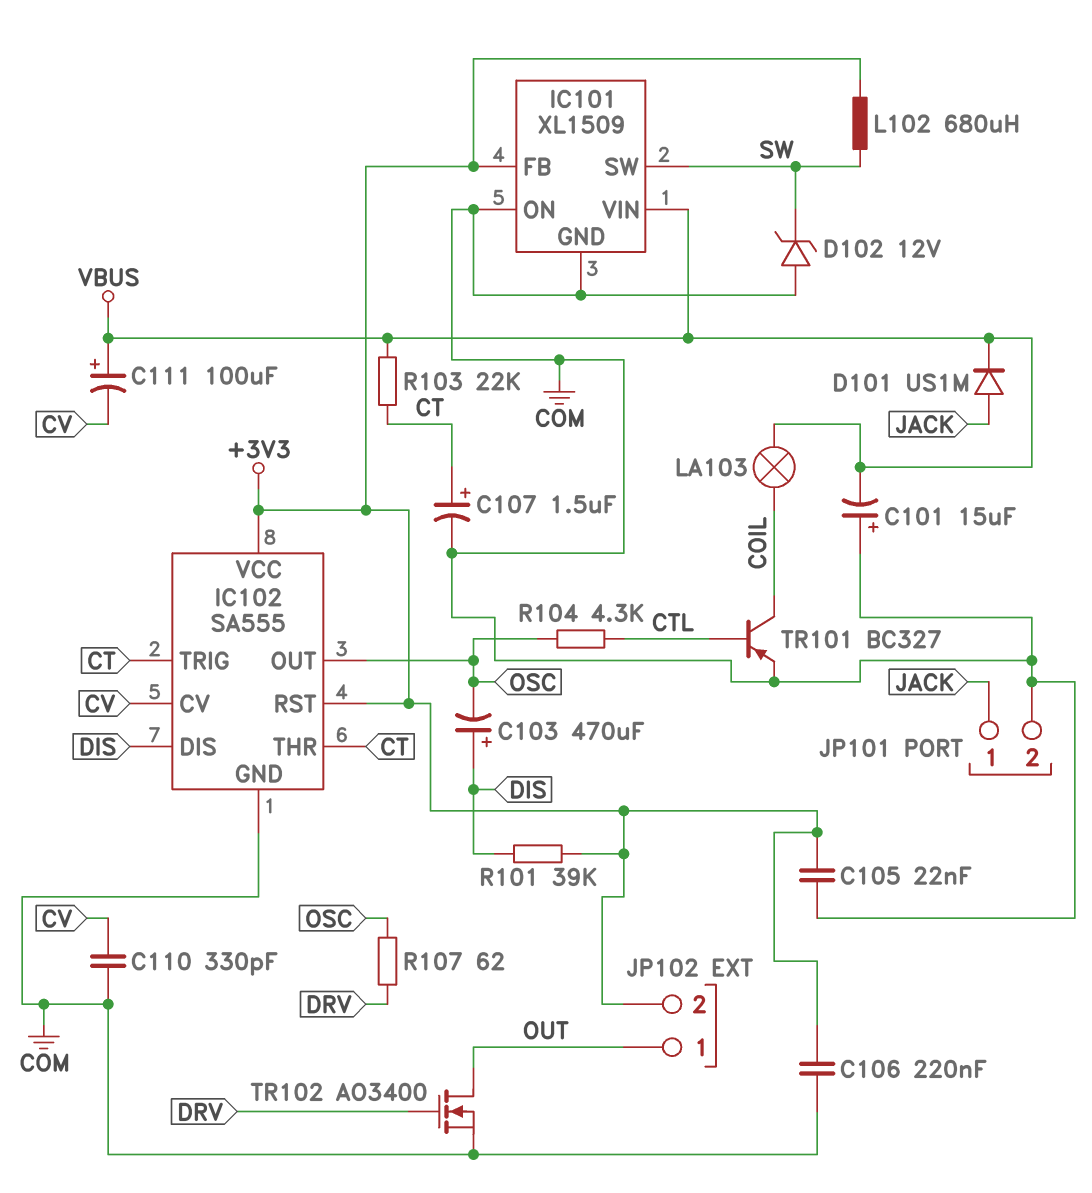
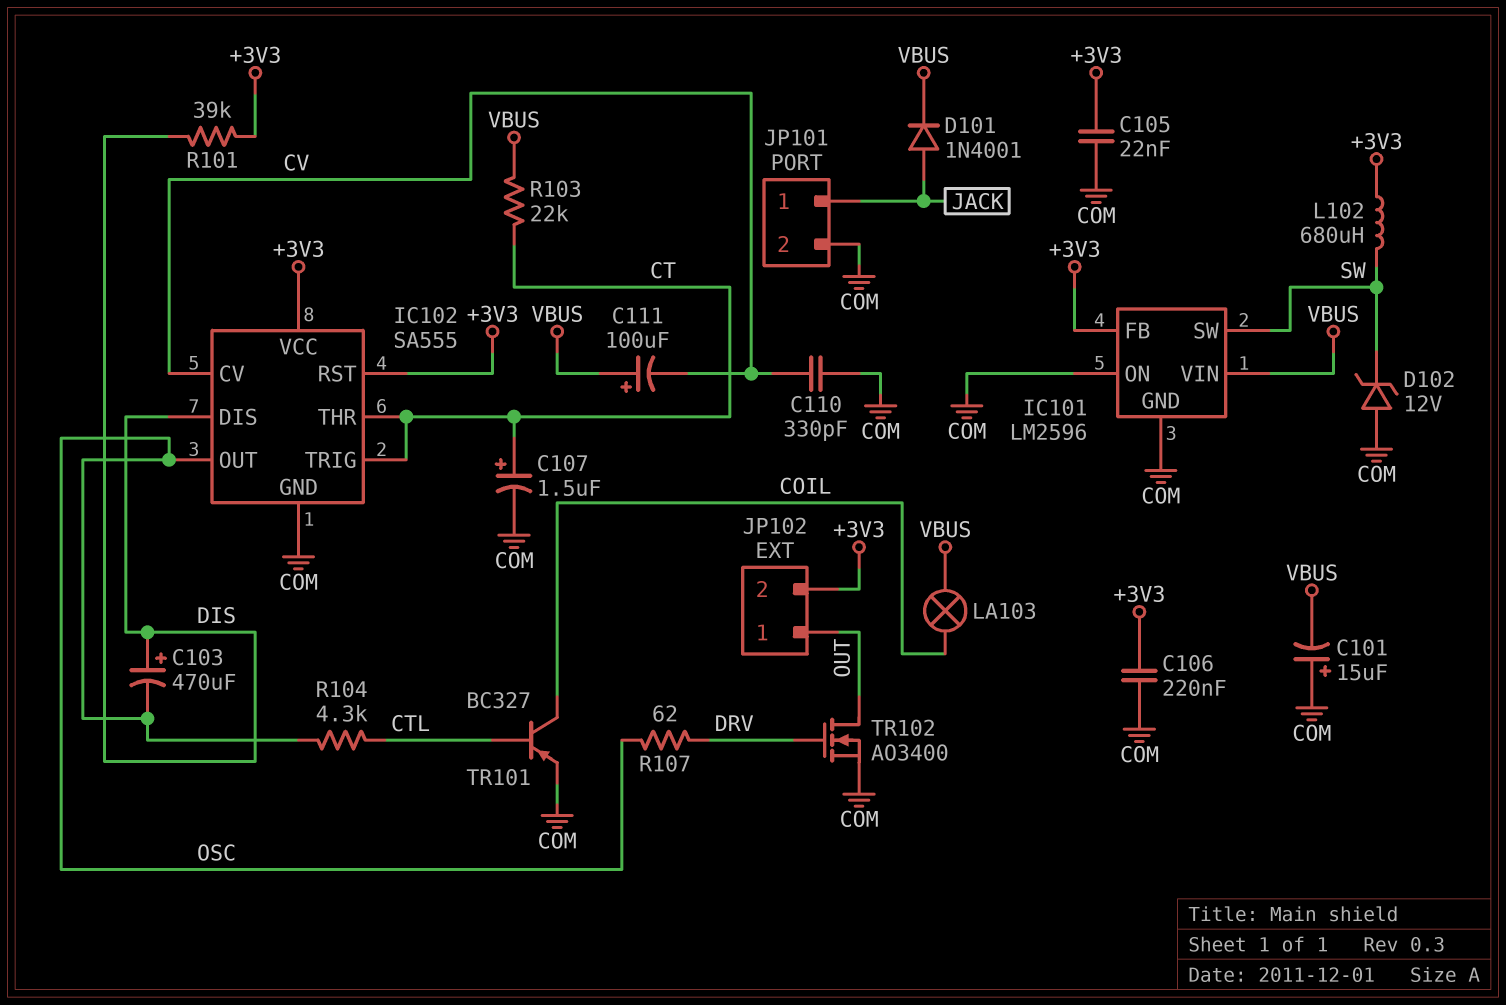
D101: diode US1M (A JACK, K VBUS) -> diode 1N4001 (A JACK, K VBUS)
IC101: XL1509 -> LM2596

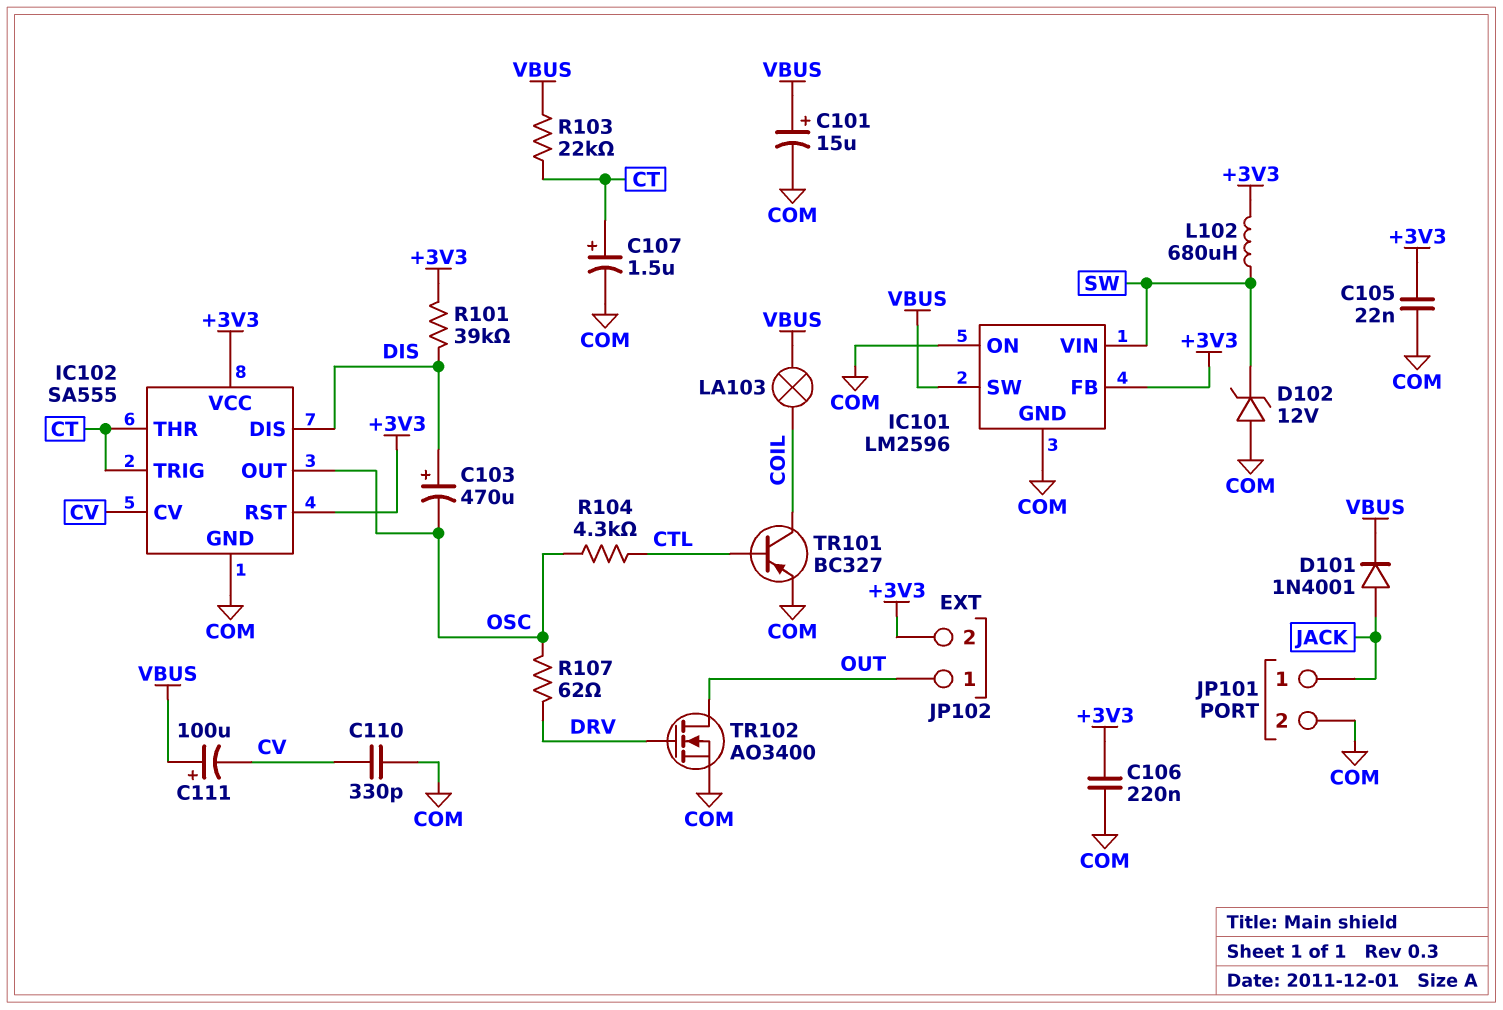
C101: 15uF (plus COM, minus VBUS) -> 15uF (plus VBUS, minus COM)
IC101 pin SW: SW -> VBUS
IC101 pin VIN: VBUS -> SW

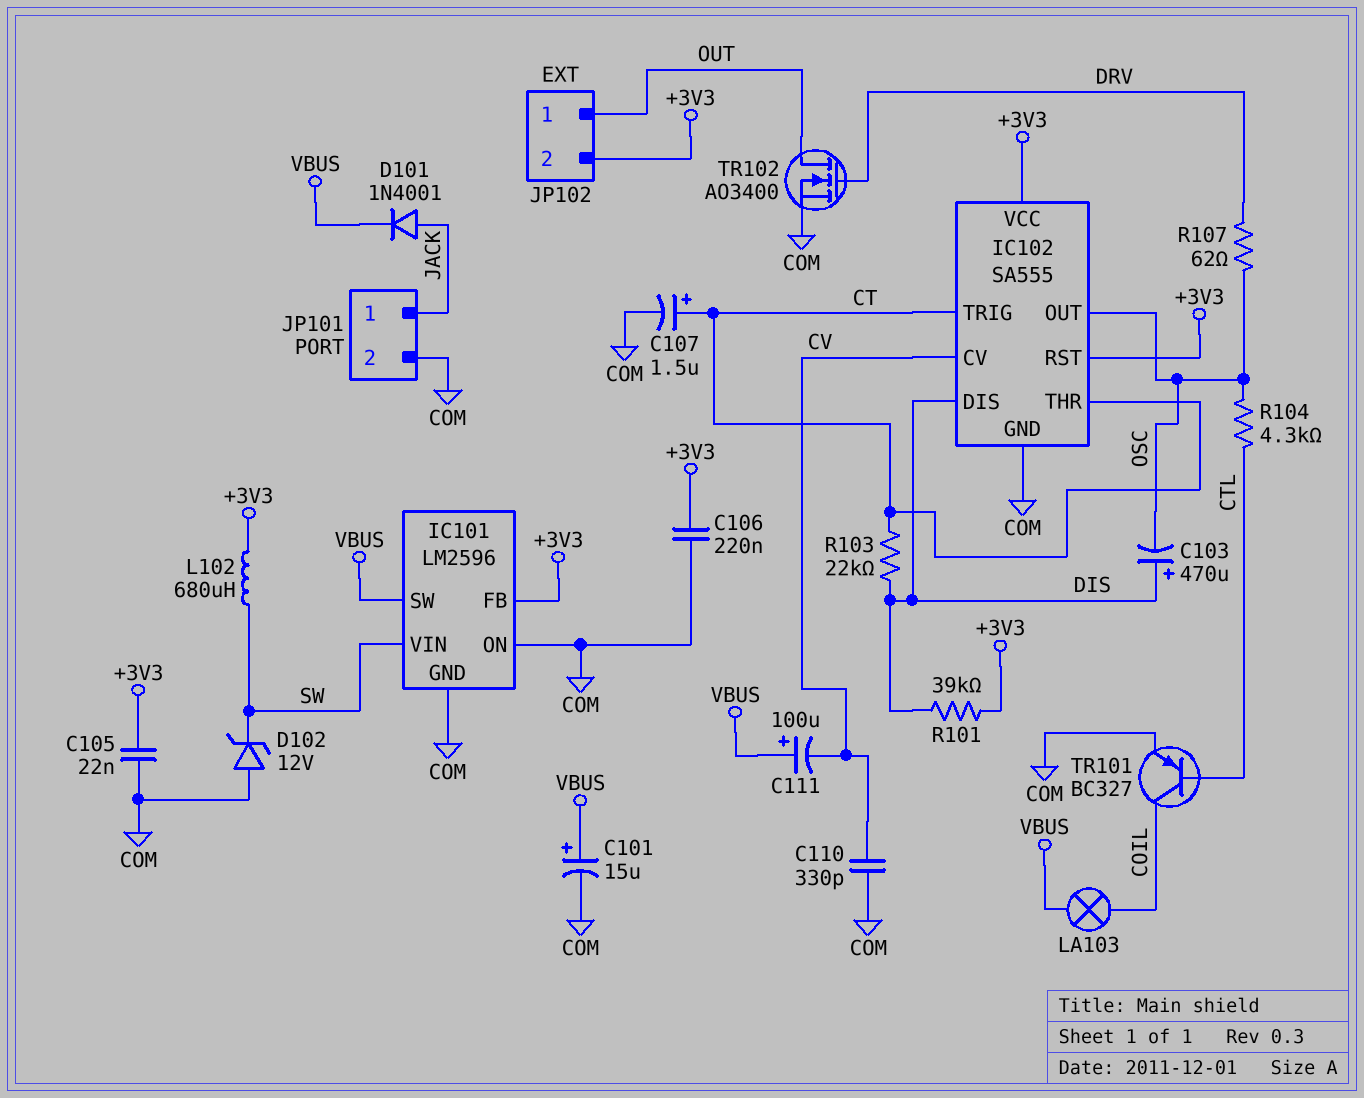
R103: 22k (CT, VBUS) -> 22k (CT, DIS)

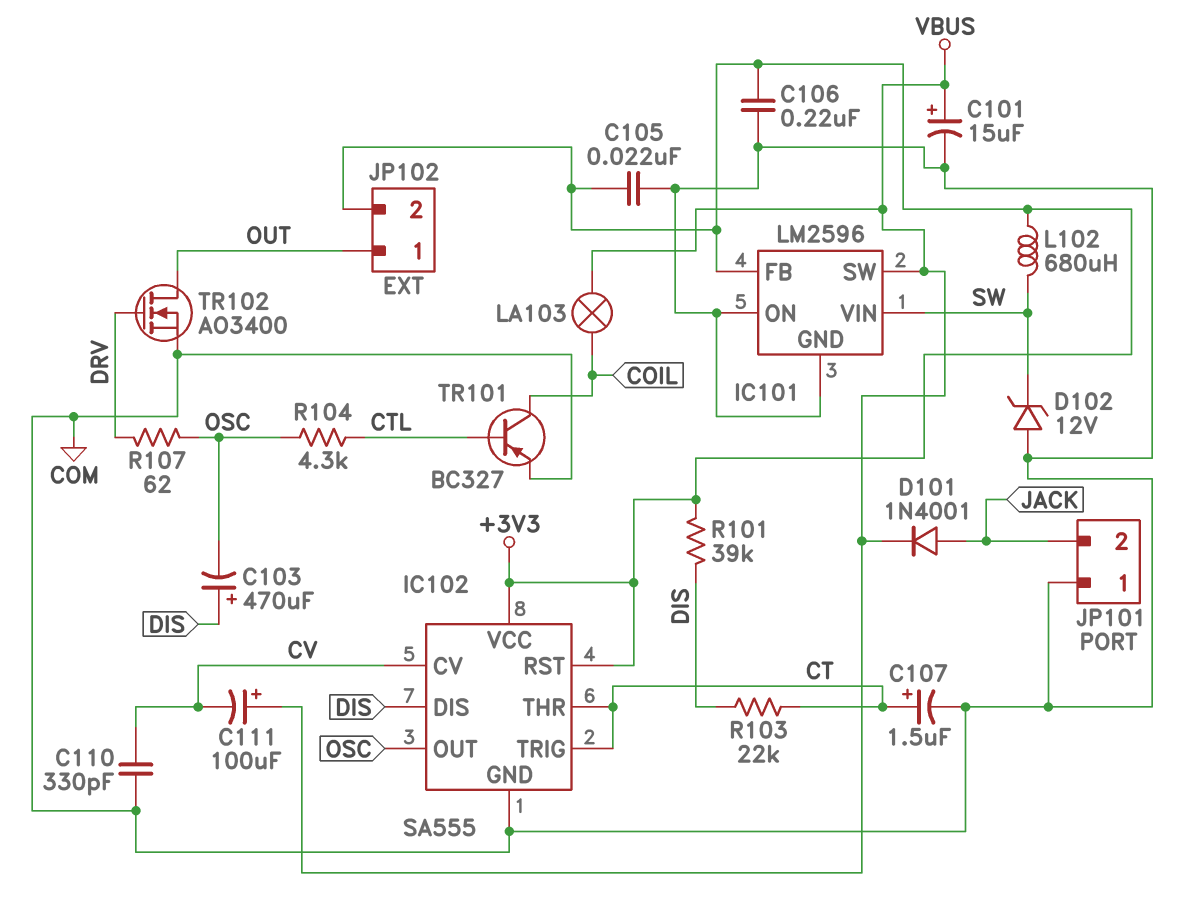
JP101 pin 1: JACK -> COM
JP101 pin 2: COM -> JACK

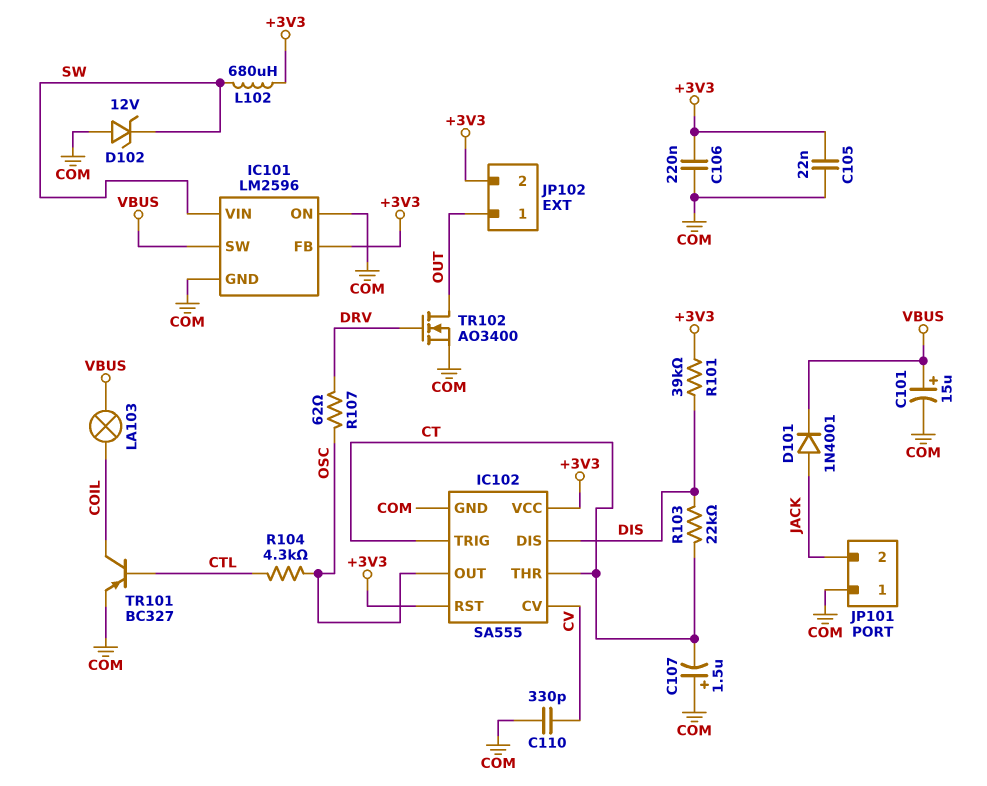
C103: 470uF (plus DIS, minus OSC) -> none
C107: 1.5uF (plus CT, minus COM) -> 1.5uF (plus COM, minus CT)
C111: 100uF (plus VBUS, minus CV) -> none

